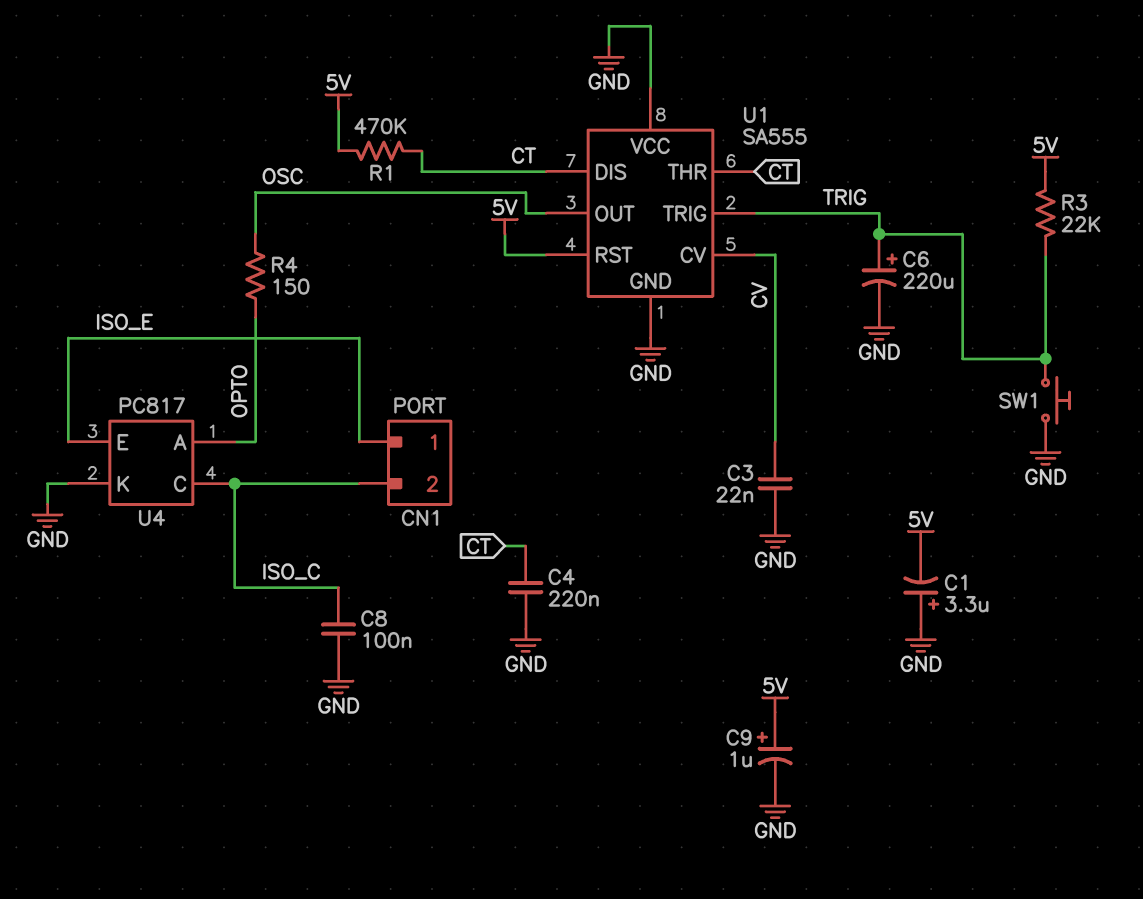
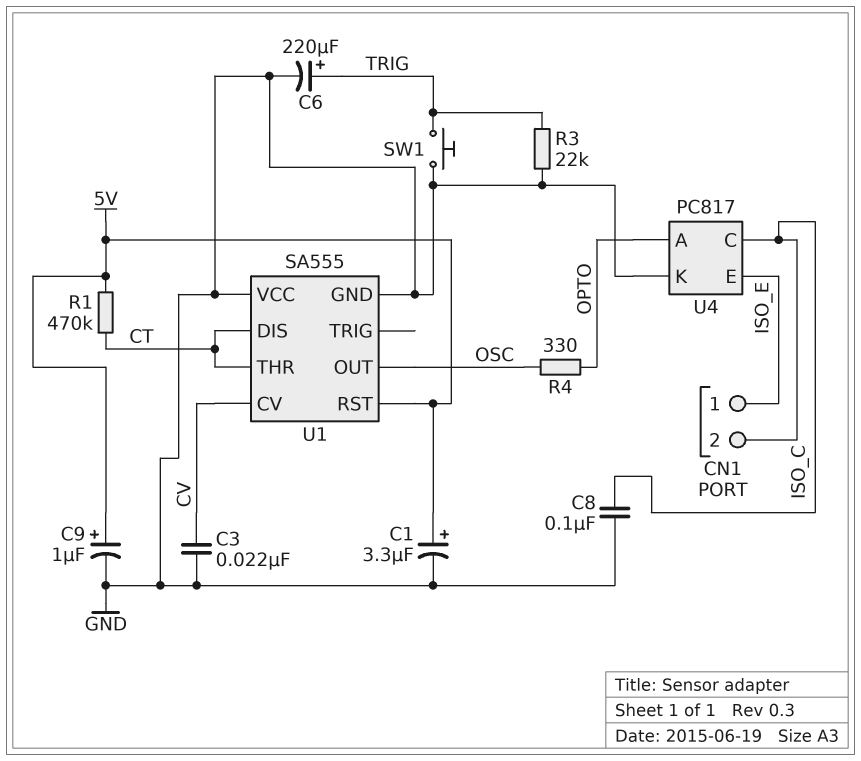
C1: 3.3uF (plus GND, minus 5V) -> 3.3uF (plus 5V, minus GND)
C4: 220nF (CT, GND) -> none
R3: 22k (5V, TRIG) -> 22k (GND, TRIG)
R4: 150 (OPTO, OSC) -> 330 (OPTO, OSC)
U1 pin TRIG: TRIG -> none

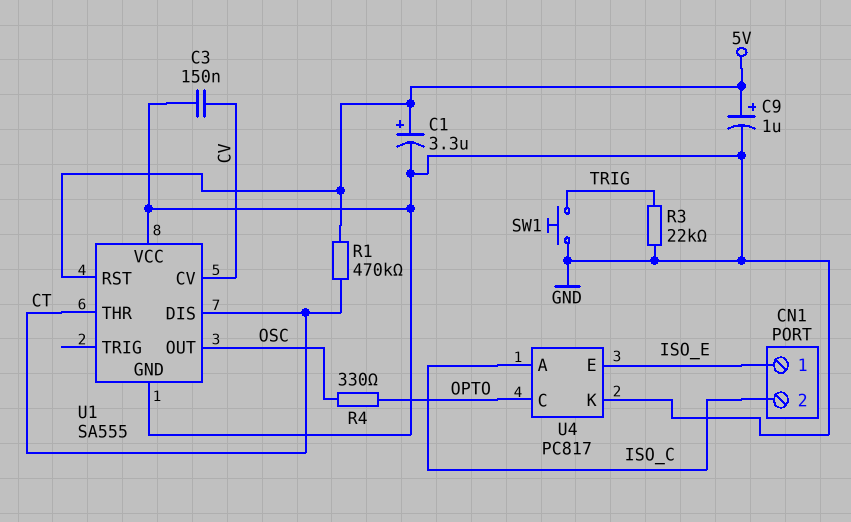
C3: 22nF (CV, GND) -> 150nF (CV, GND)
C6: 220uF (plus TRIG, minus GND) -> none
C8: 100nF (GND, ISO_C) -> none
U4 pin A: OPTO -> ISO_C
U4 pin C: ISO_C -> OPTO

